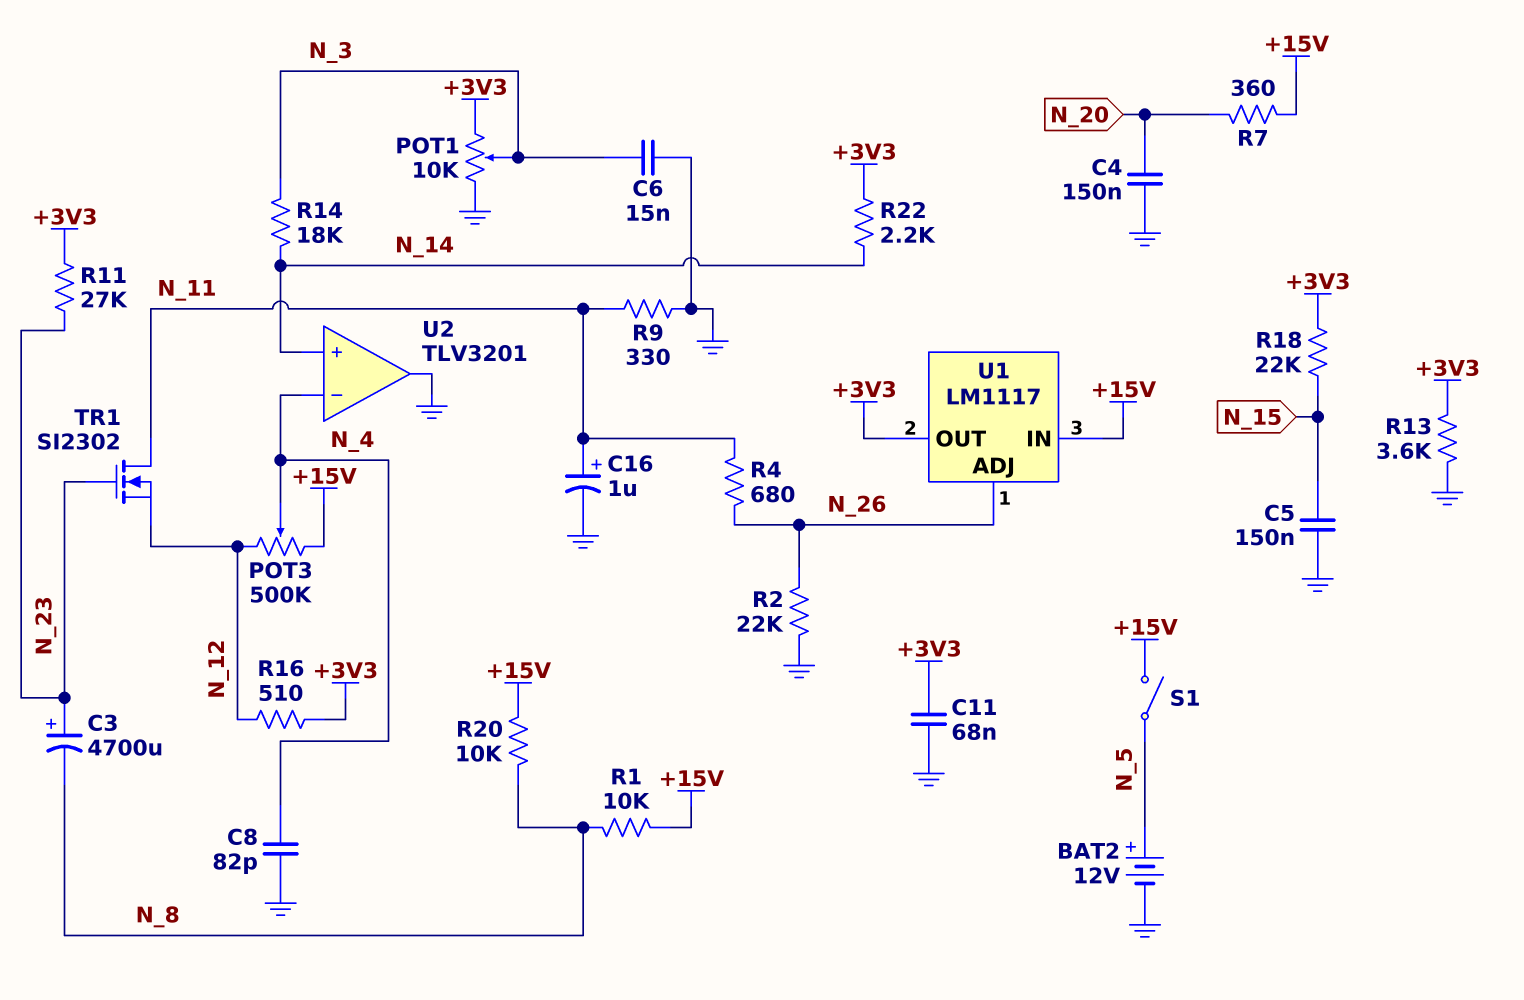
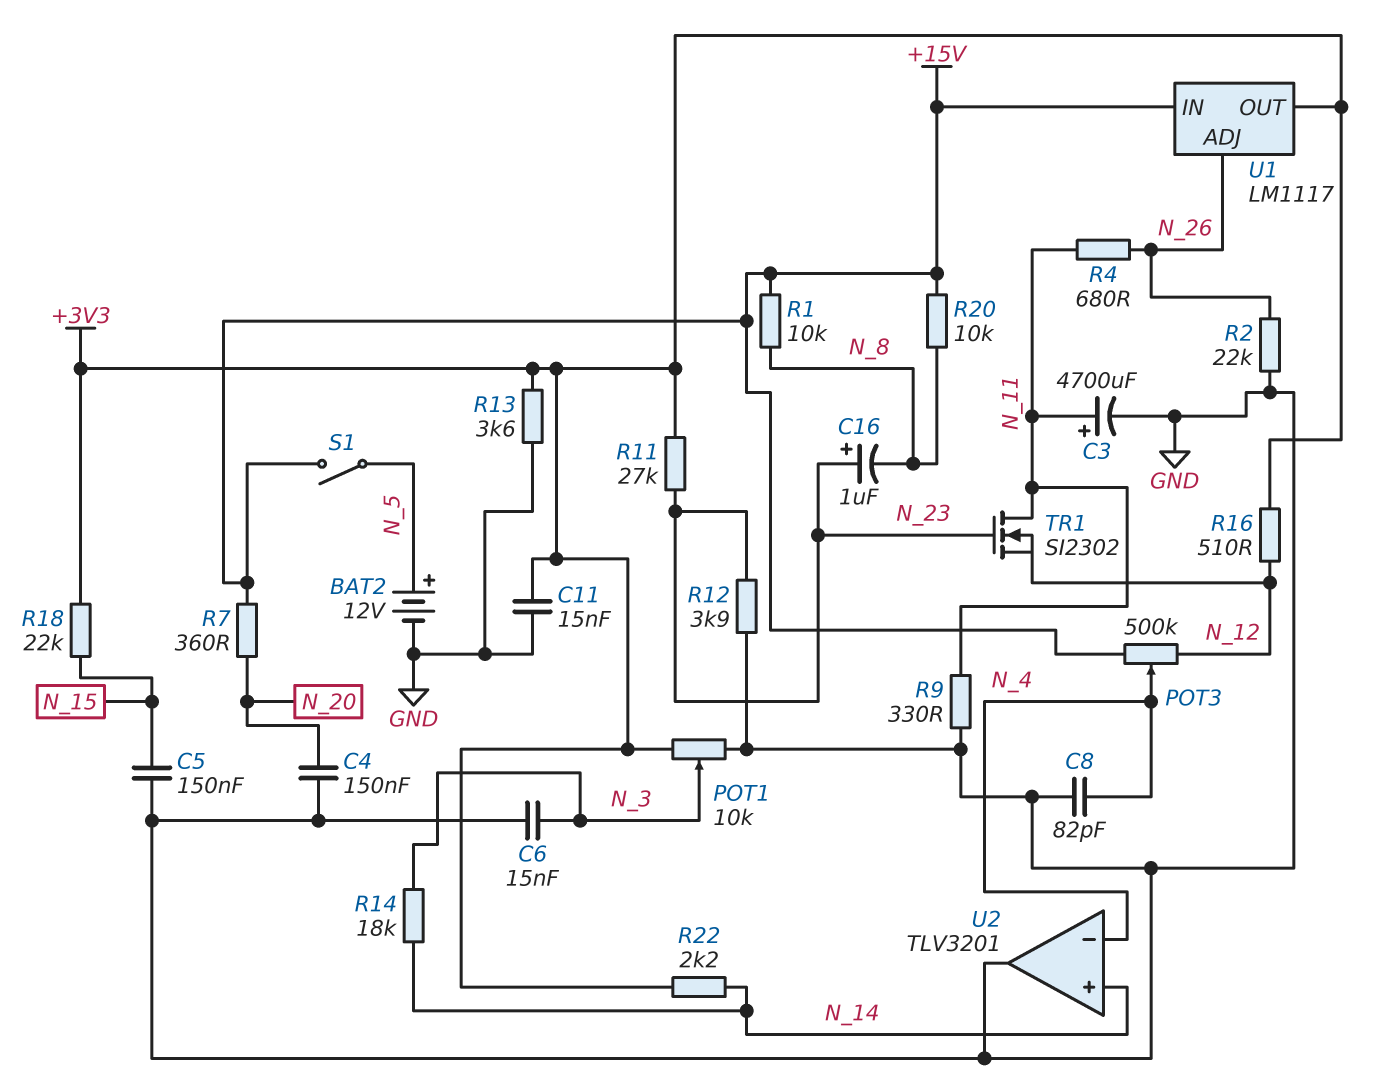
C3: 4700uF (plus N_23, minus N_8) -> 4700uF (plus N_11, minus GND)
C11: 68nF (+3V3, GND) -> 15nF (+3V3, GND)
C16: 1uF (plus N_11, minus GND) -> 1uF (plus N_23, minus N_8)
R12: none -> 3.9k (GND, N_23)

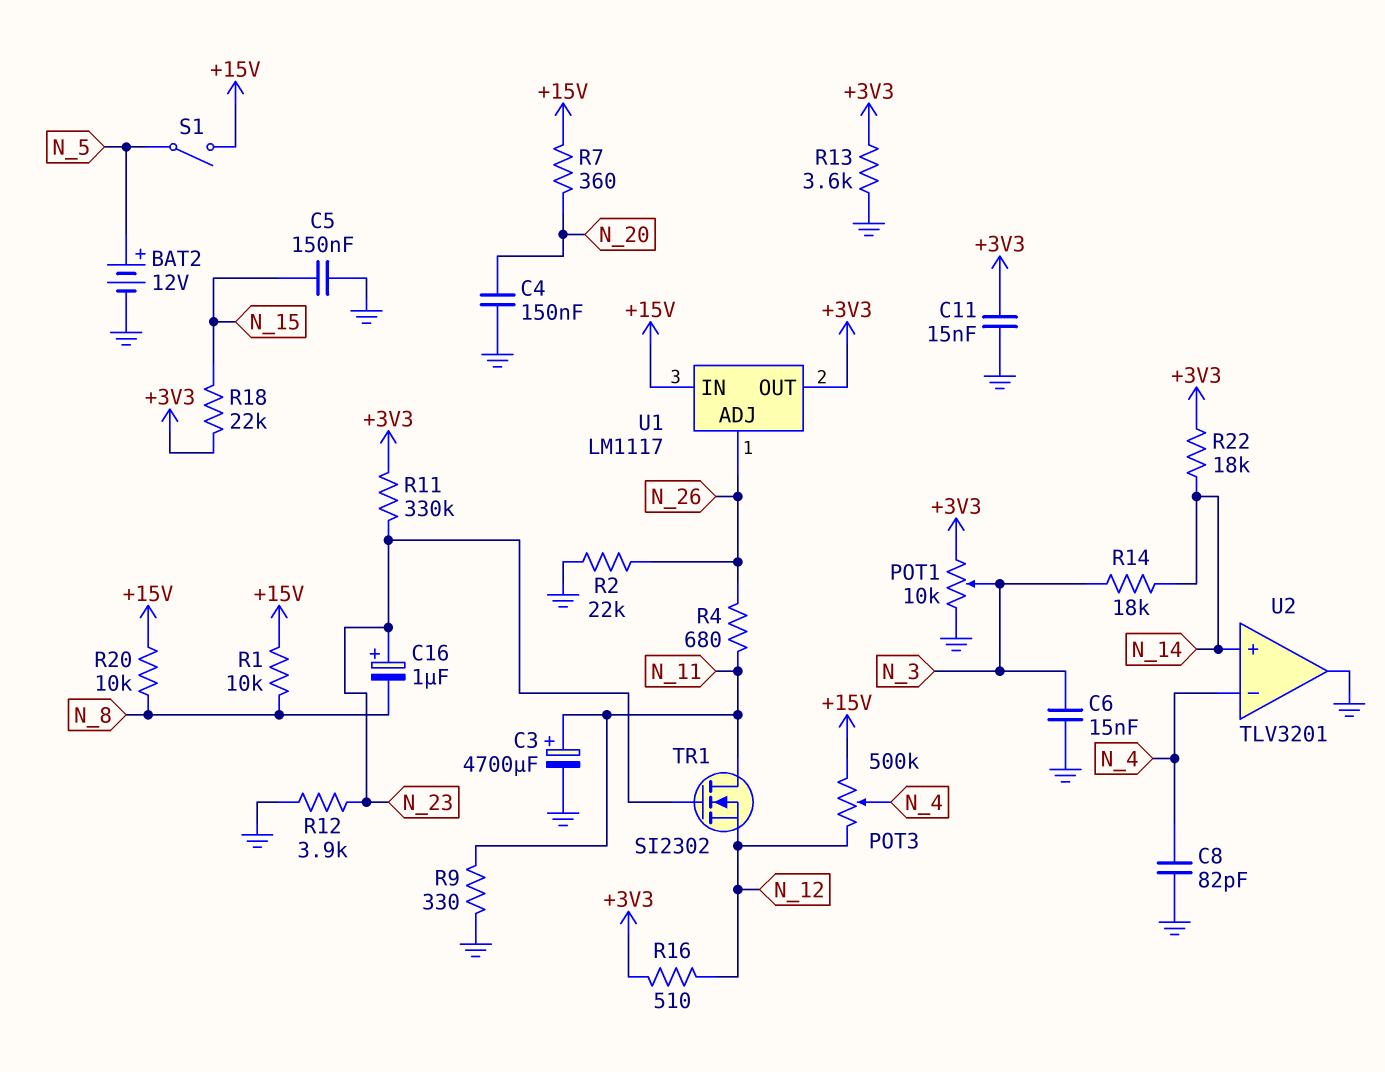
R11: 27k (+3V3, N_23) -> 330k (+3V3, N_23)
R22: 2.2k (+3V3, N_14) -> 18k (+3V3, N_14)

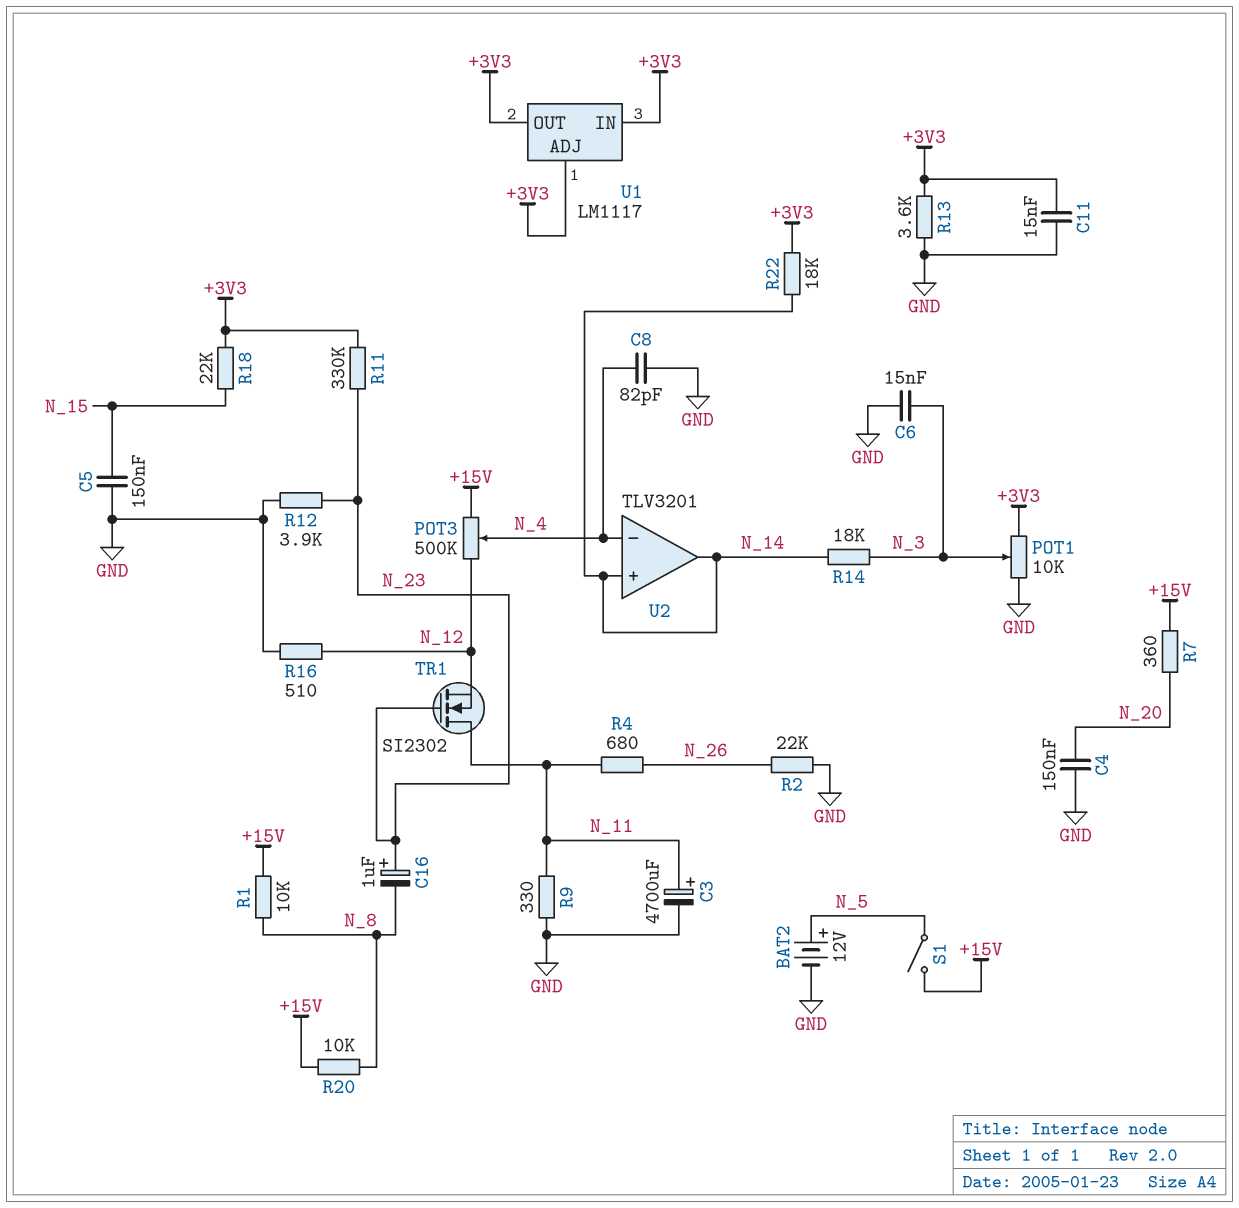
R16: 510 (+3V3, N_12) -> 510 (GND, N_12)
U1 pin ADJ: N_26 -> +3V3
U1 pin IN: +15V -> +3V3
U2 pin out: GND -> N_14

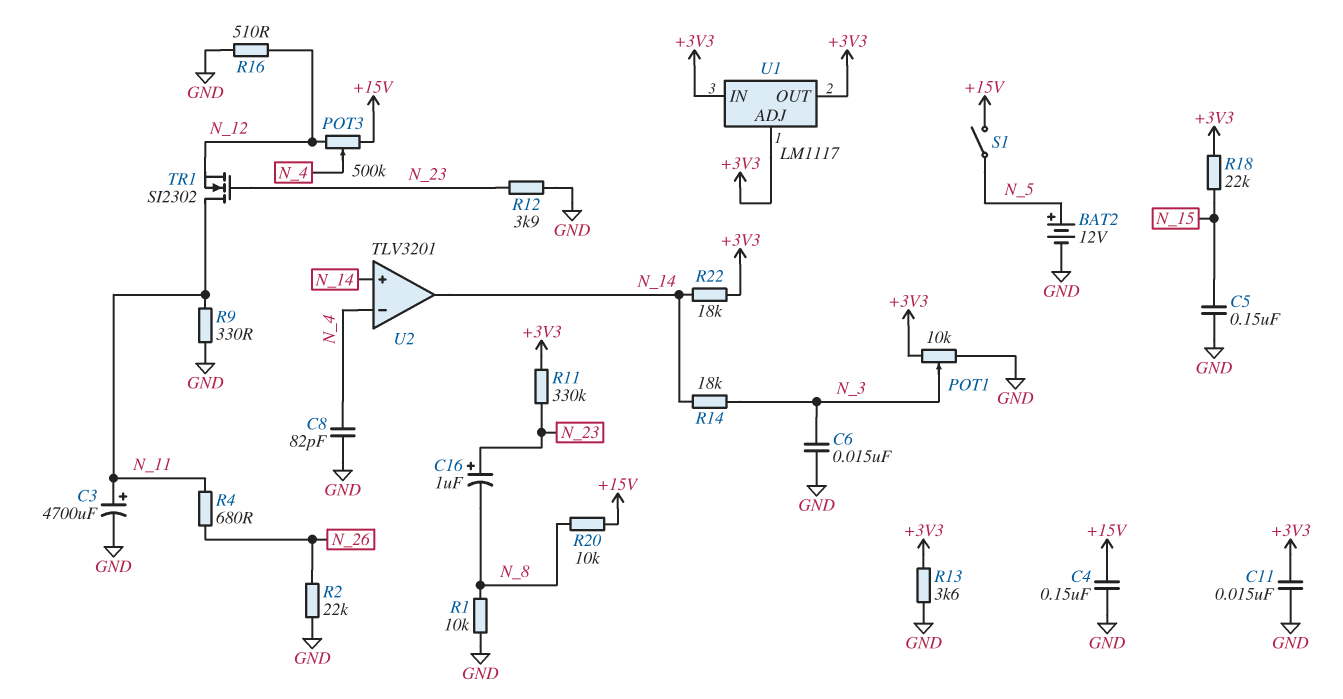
C4: 150nF (GND, N_20) -> 150nF (+15V, GND)
R1: 10k (+15V, N_8) -> 10k (GND, N_8)
R7: 360 (+15V, N_20) -> none

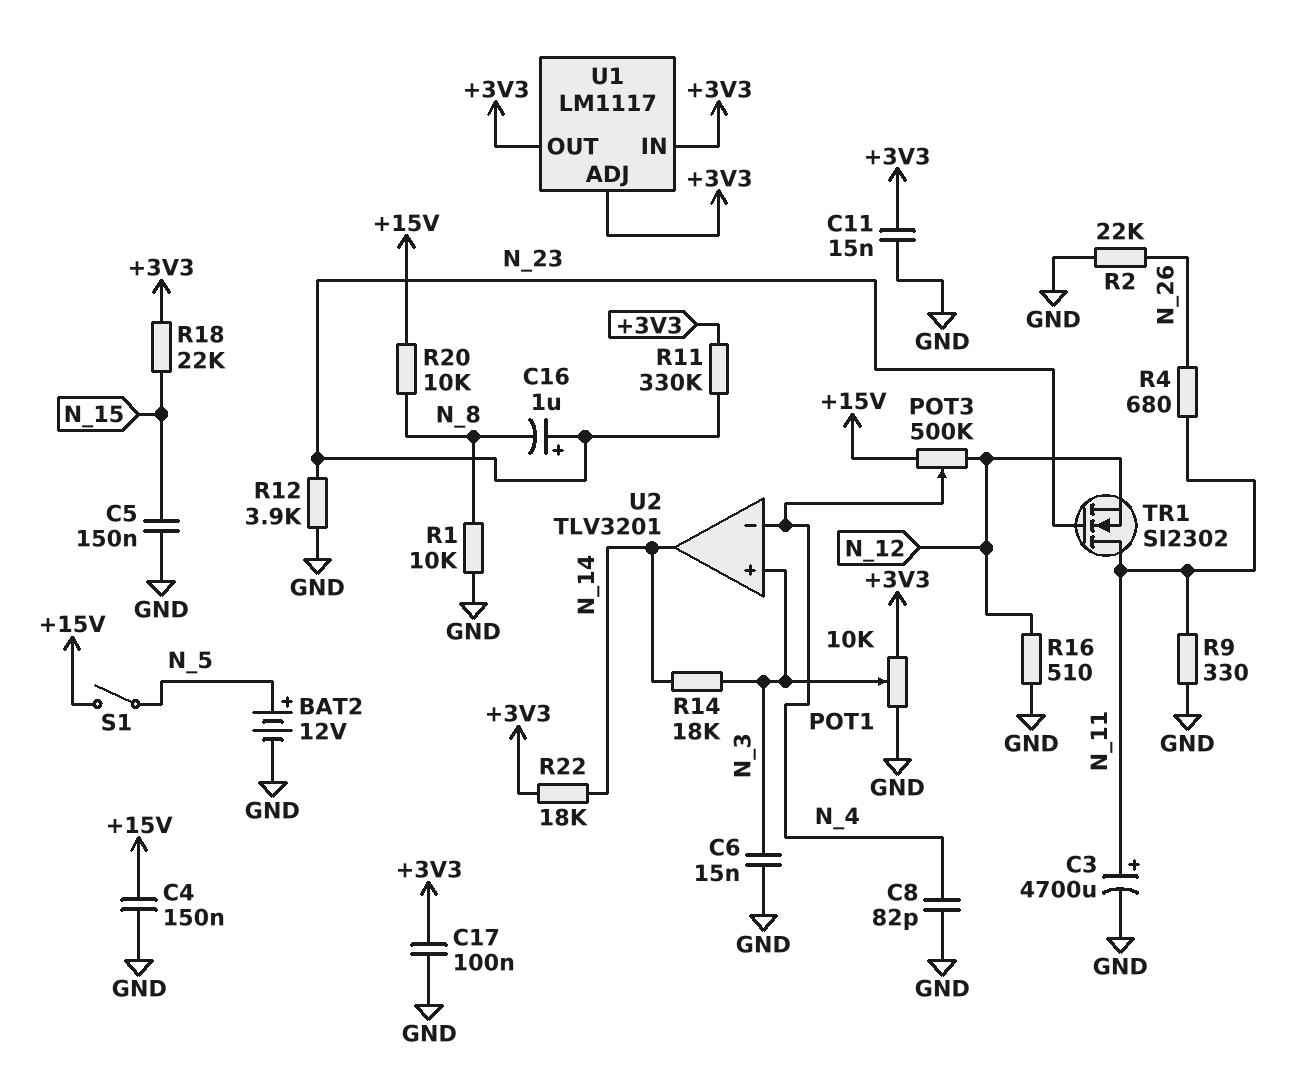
C17: none -> 100nF (+3V3, GND)
R13: 3.6k (+3V3, GND) -> none
U2 pin in+: N_14 -> N_3

